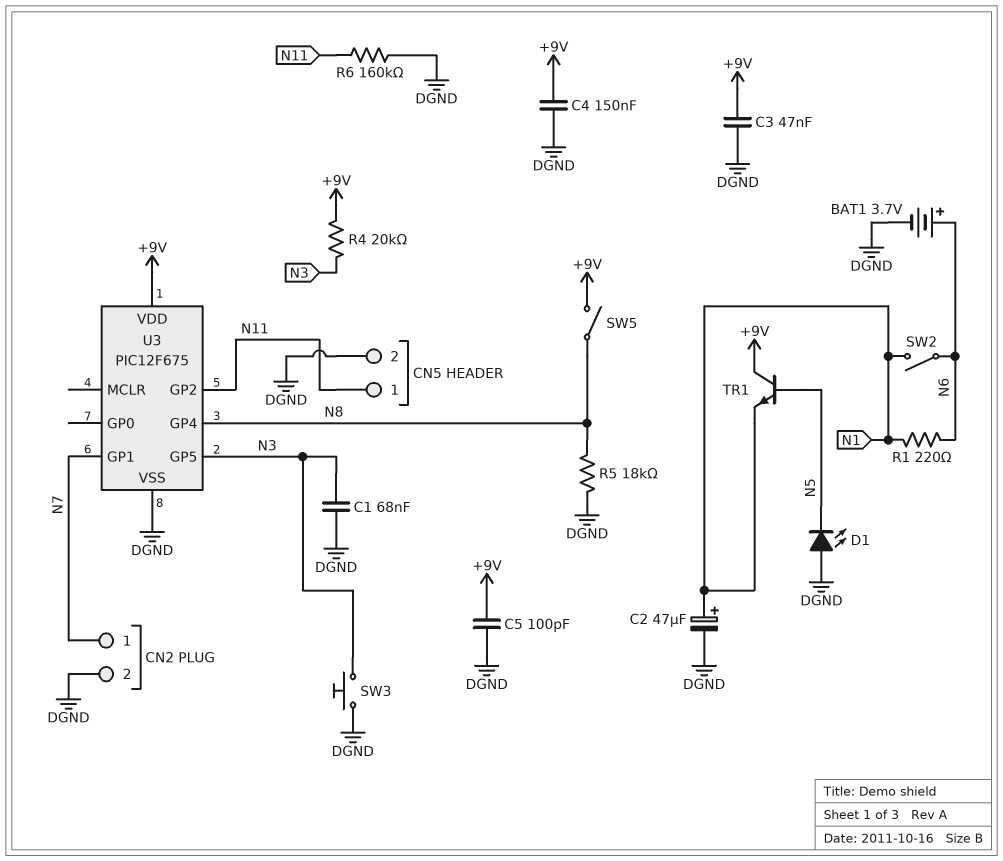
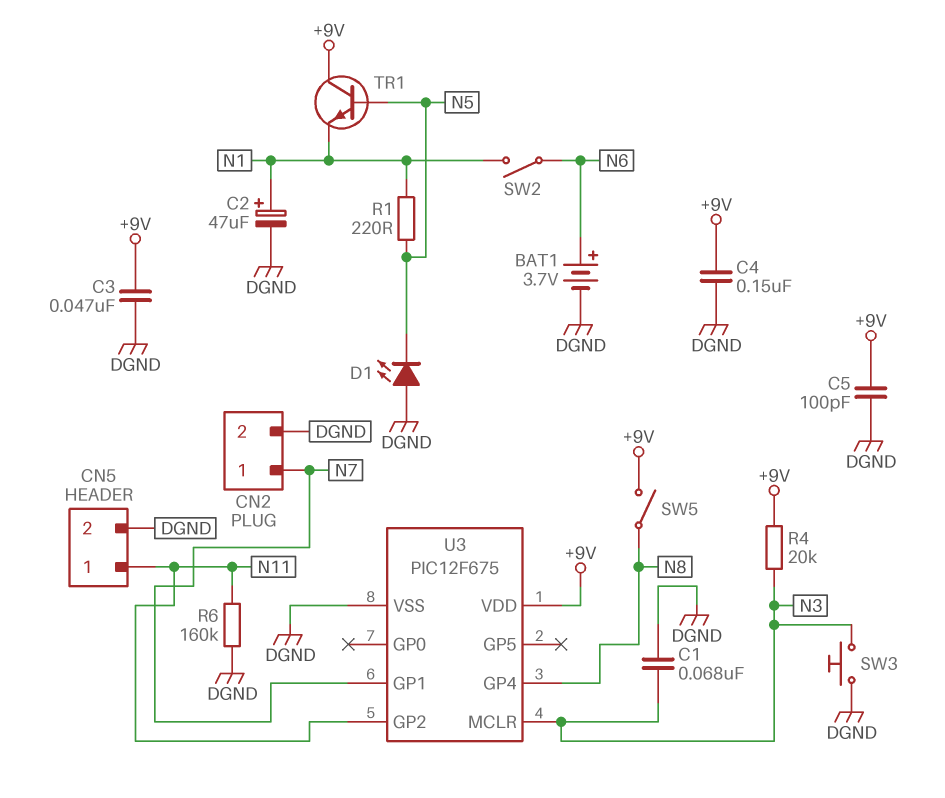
R1: 220 (N1, N6) -> 220 (N1, N5)
R5: 18k (DGND, N8) -> none
U3 pin GP5: N3 -> none
U3 pin MCLR: none -> N3

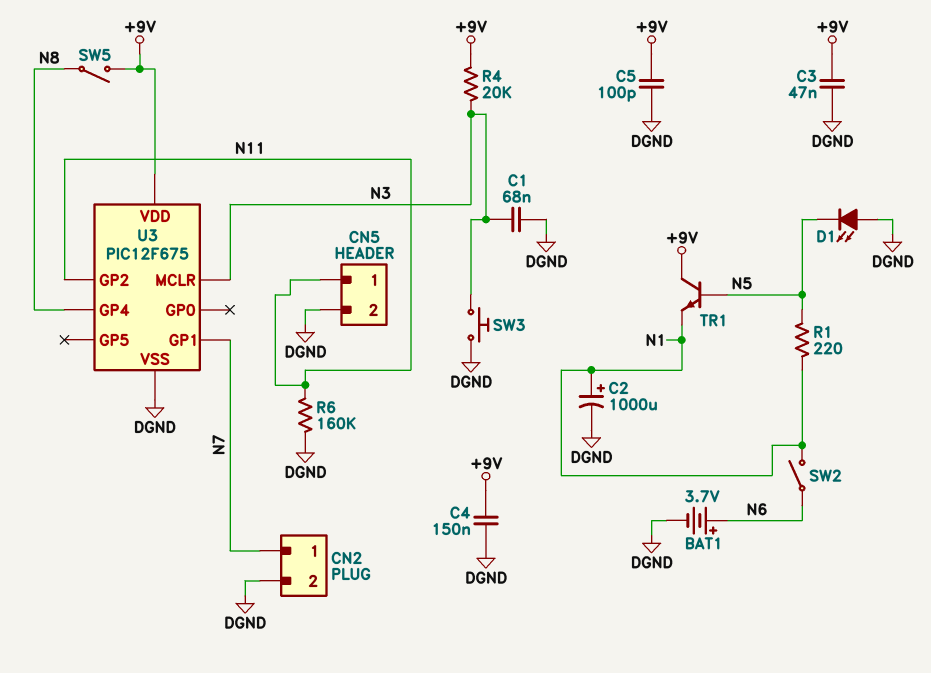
C2: 47uF (plus N1, minus DGND) -> 1000uF (plus N1, minus DGND)

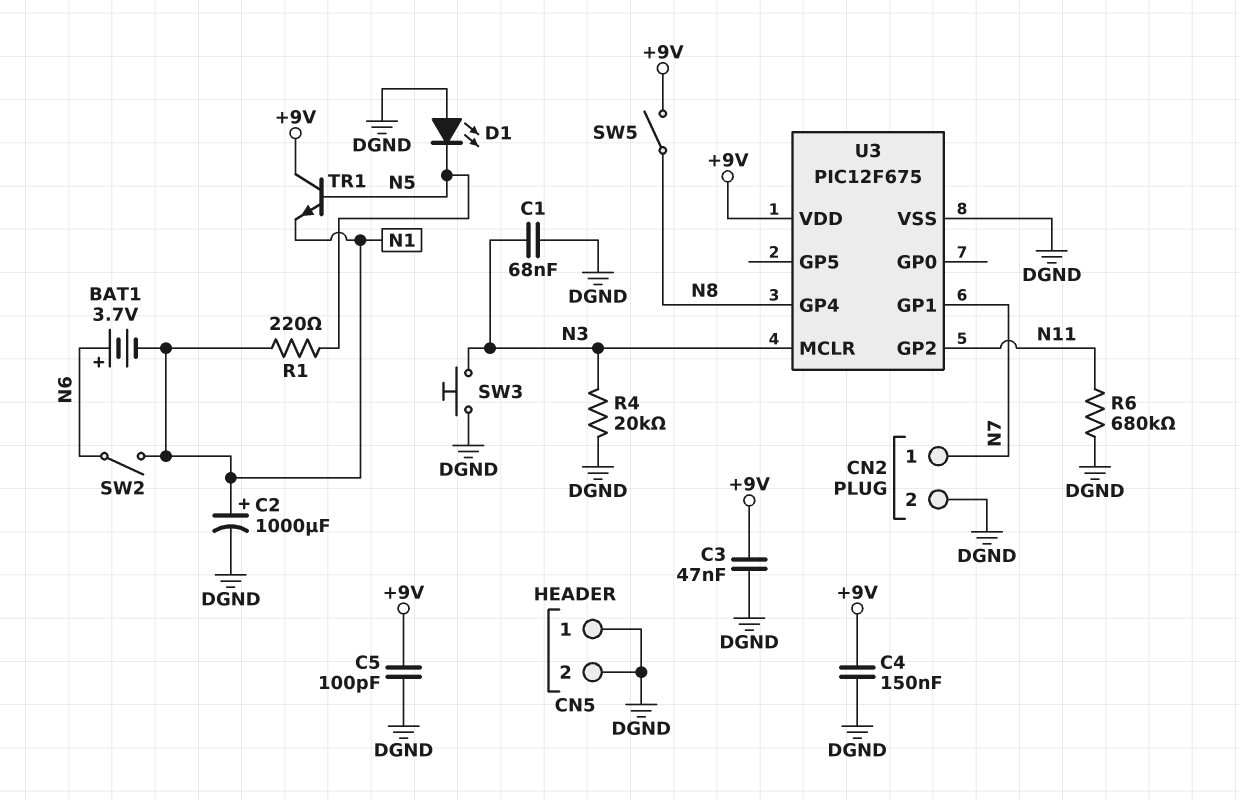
BAT1: 3.7V (plus N6, minus DGND) -> 3.7V (plus N6, minus N1)
CN5 pin 1: N11 -> DGND
R4: 20k (+9V, N3) -> 20k (DGND, N3)
R6: 160k (DGND, N11) -> 680k (DGND, N11)

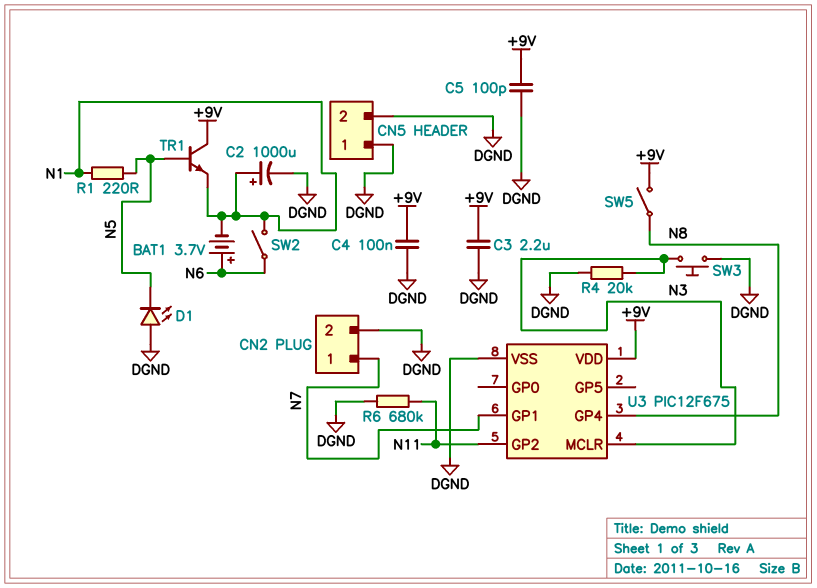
C1: 68nF (DGND, N3) -> none
C3: 47nF (+9V, DGND) -> 2.2uF (+9V, DGND)
C4: 150nF (+9V, DGND) -> 100nF (+9V, DGND)

